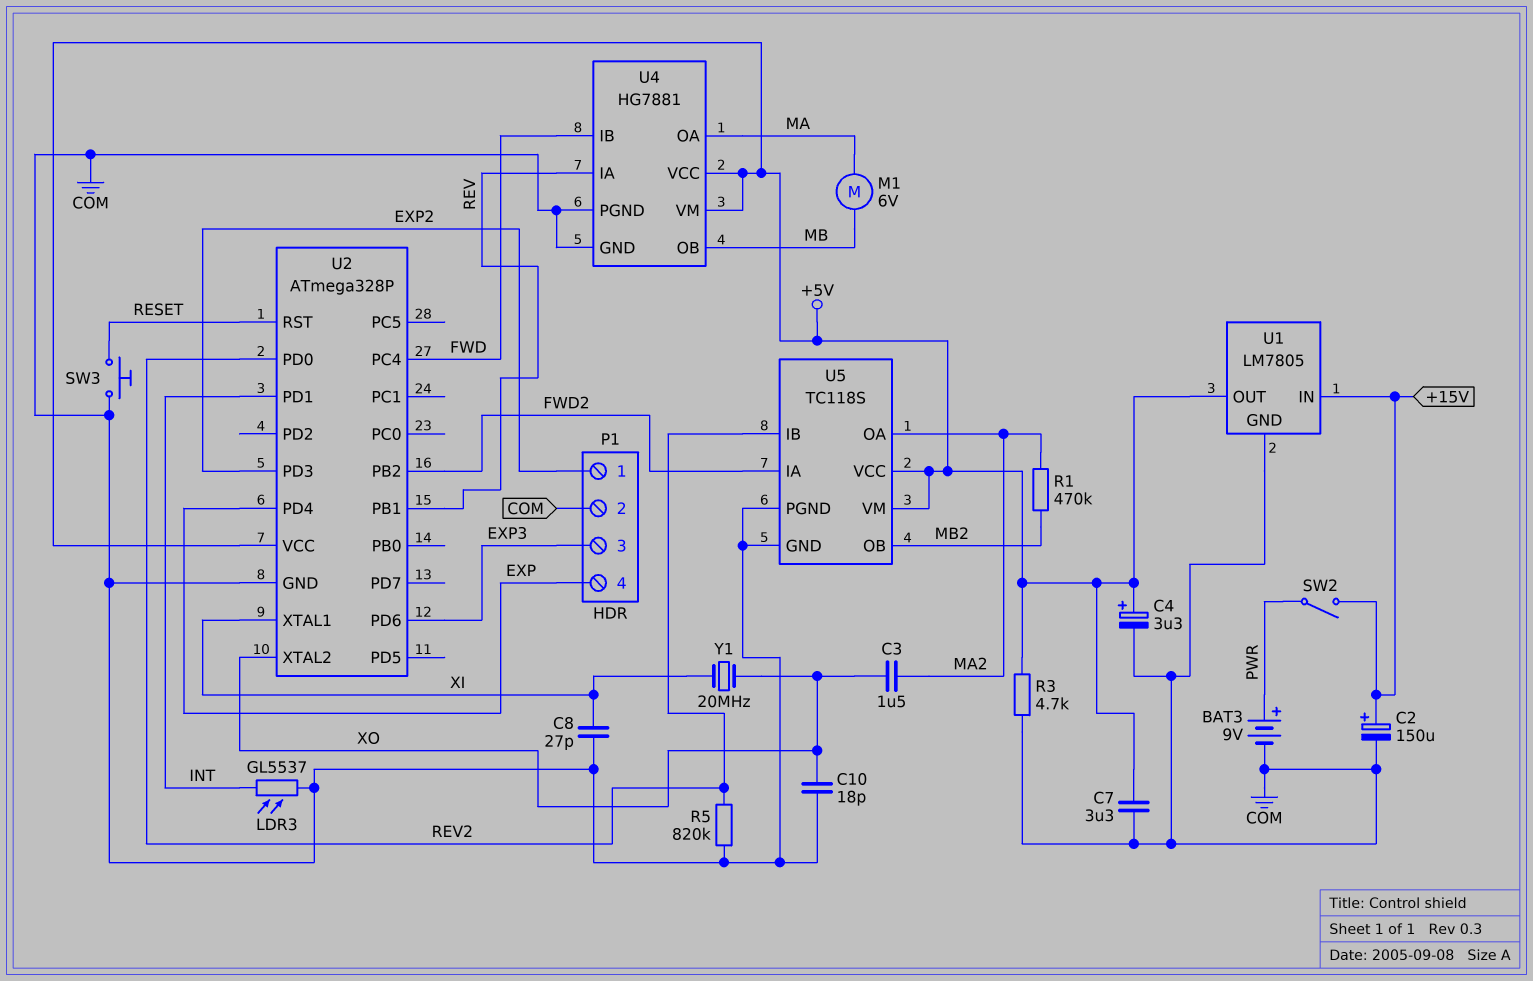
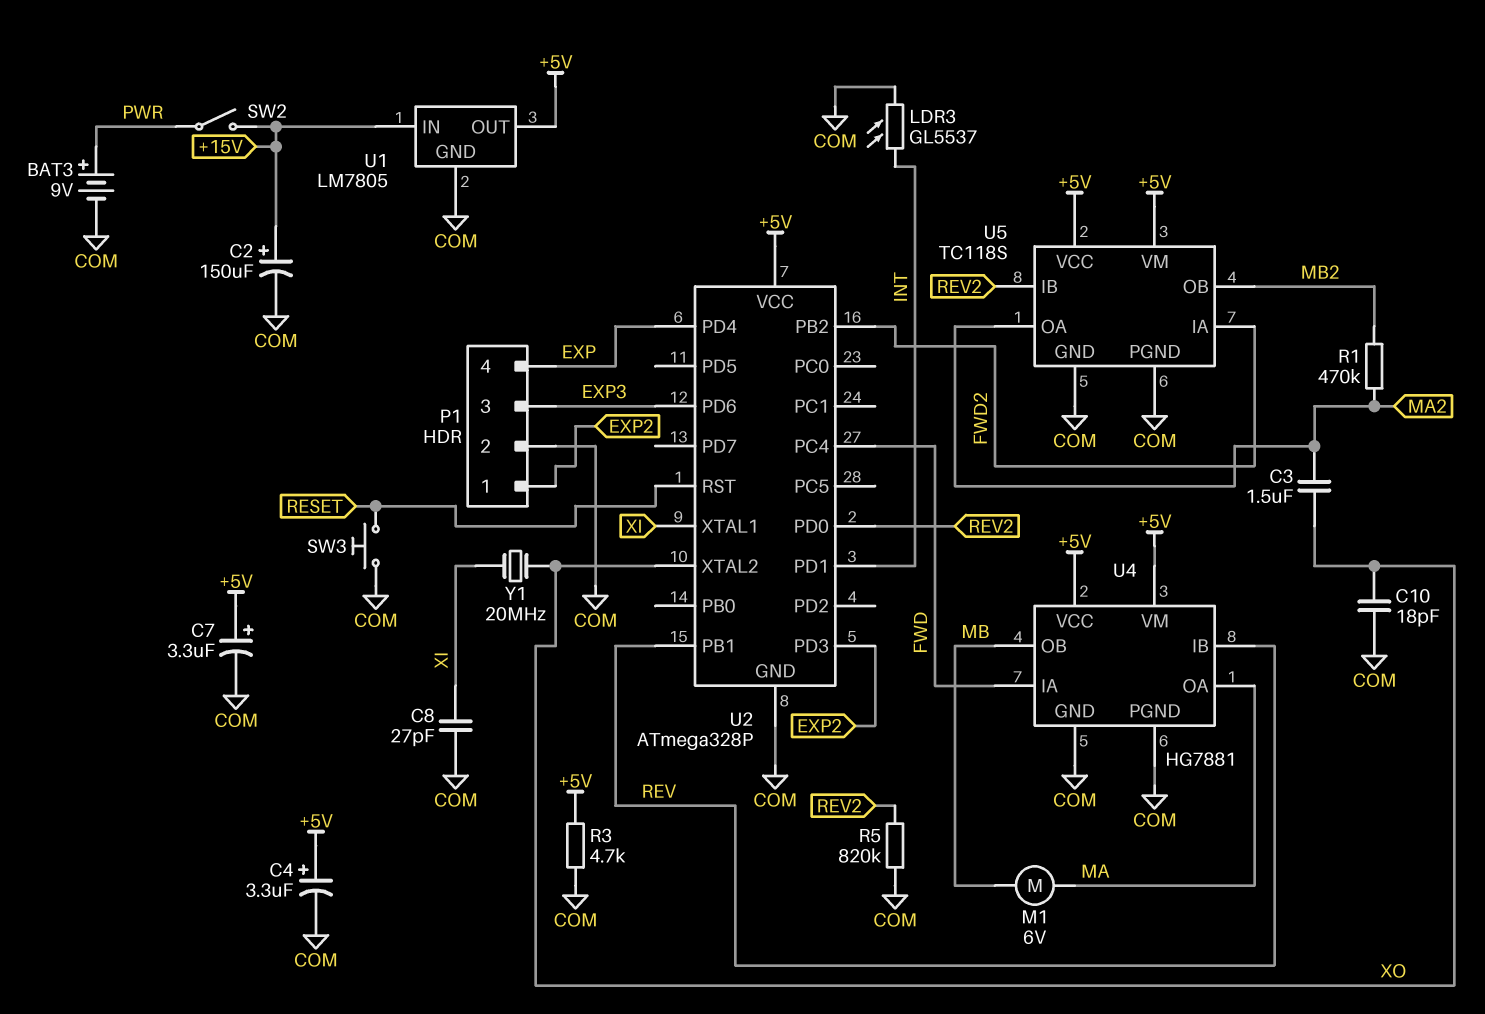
C7: 3.3uF (+5V, COM) -> 3.3uF (plus +5V, minus COM)
U4 pin IA: REV -> FWD
U4 pin IB: FWD -> REV

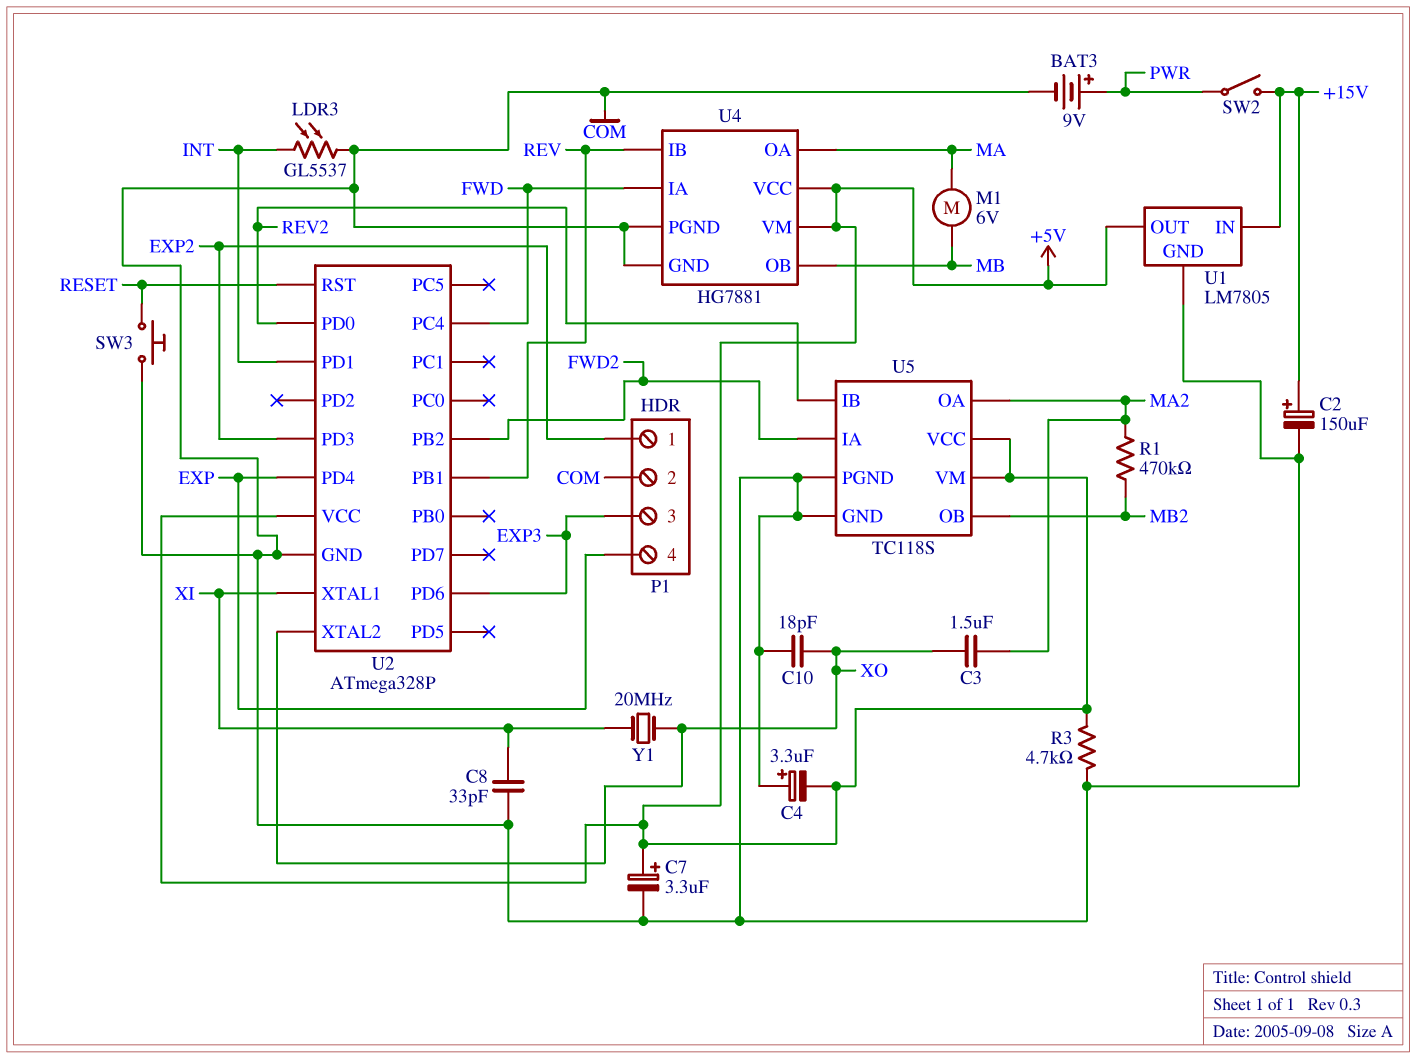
C4: 3.3uF (plus +5V, minus COM) -> 3.3uF (plus COM, minus +5V)
C8: 27pF (COM, XI) -> 33pF (COM, XI)
R5: 820k (COM, REV2) -> none

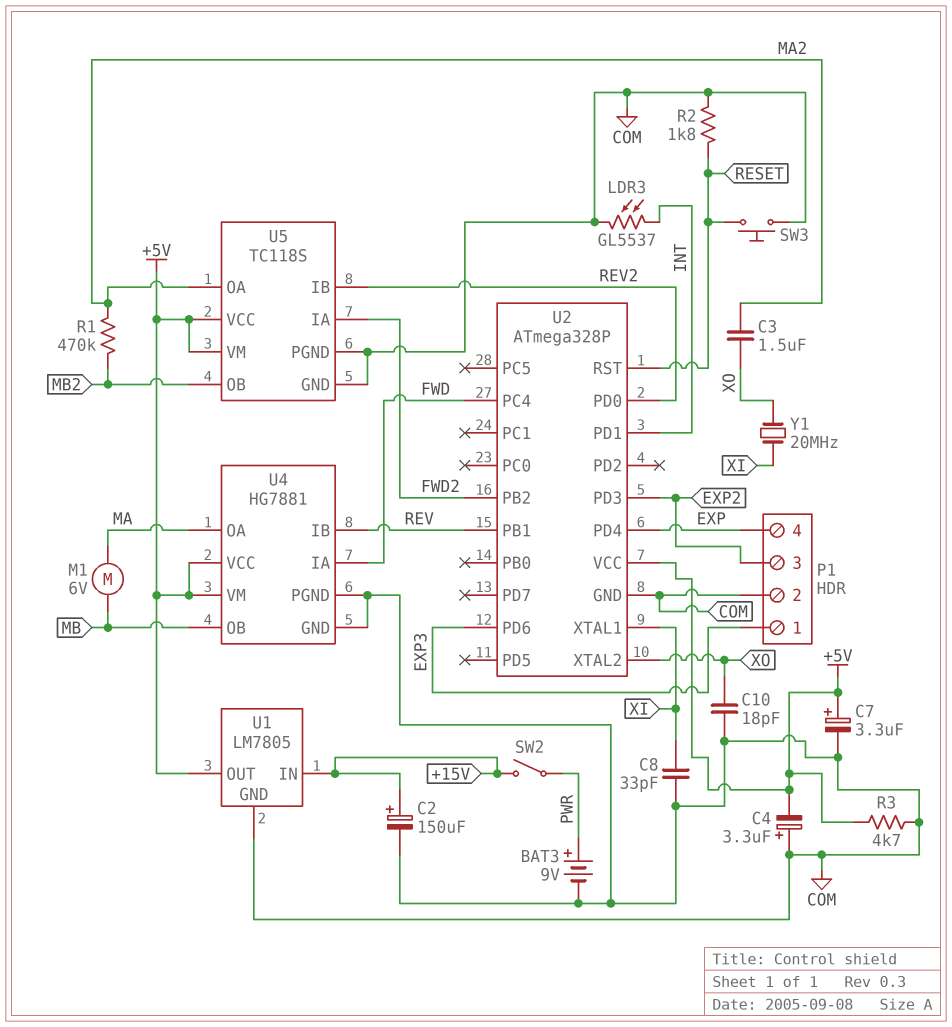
P1 pin 1: EXP2 -> EXP3
P1 pin 3: EXP3 -> EXP2
R2: none -> 1.8k (COM, RESET)

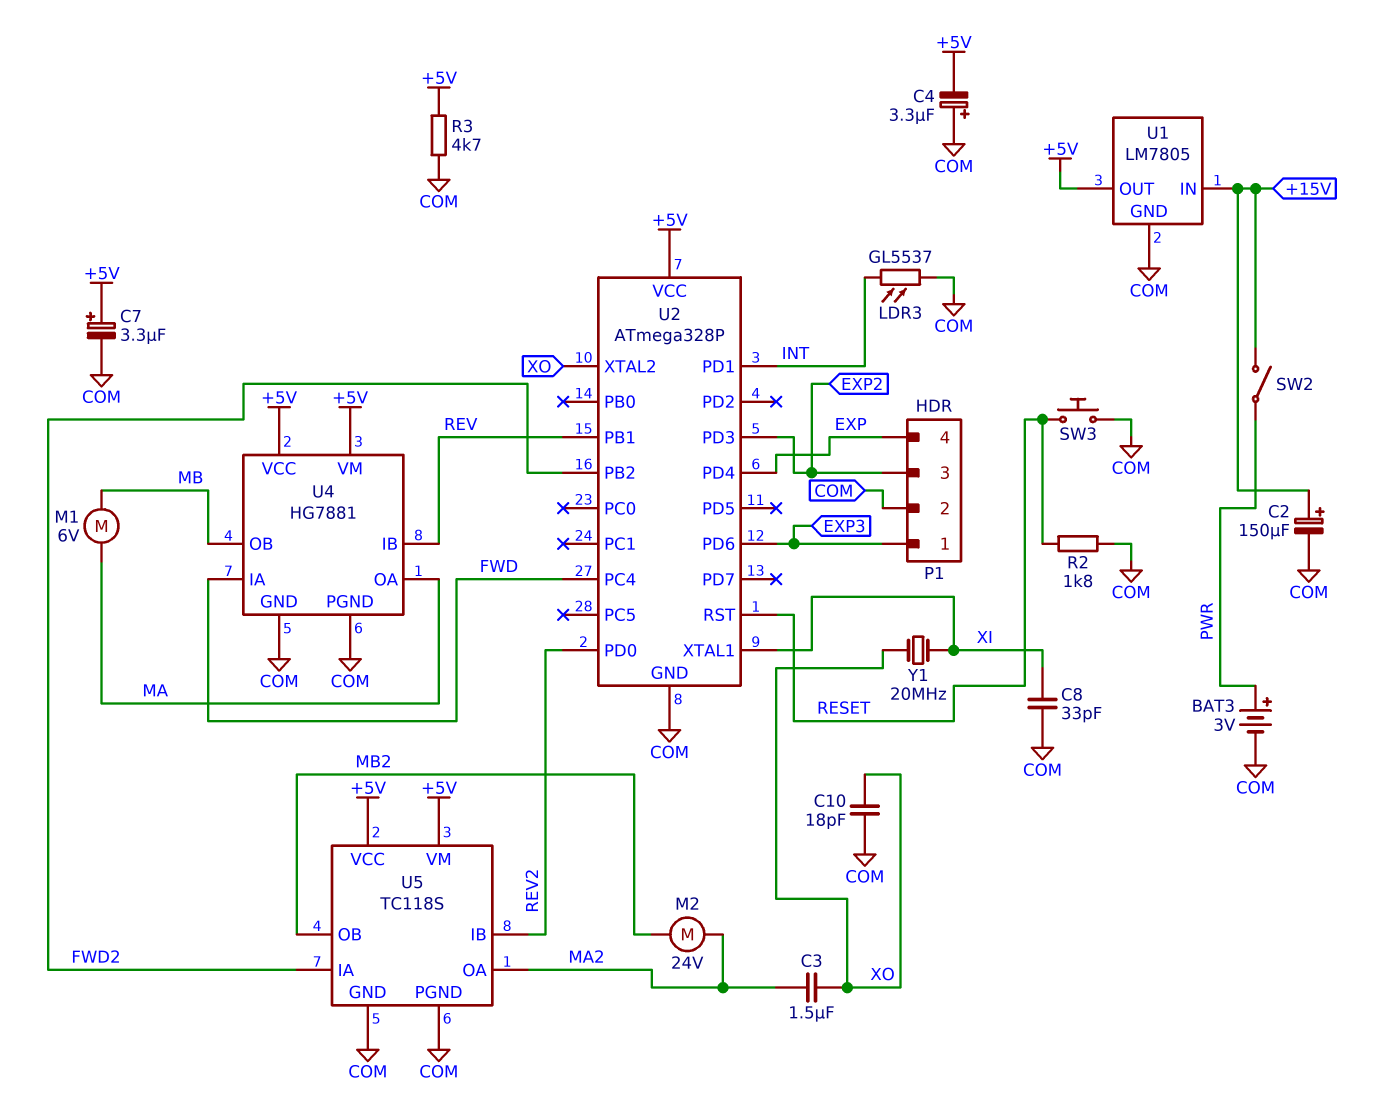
BAT3: 9V (plus PWR, minus COM) -> 3V (plus PWR, minus COM)
M2: none -> motor 24V (MA2, MB2)
R1: 470k (MA2, MB2) -> none

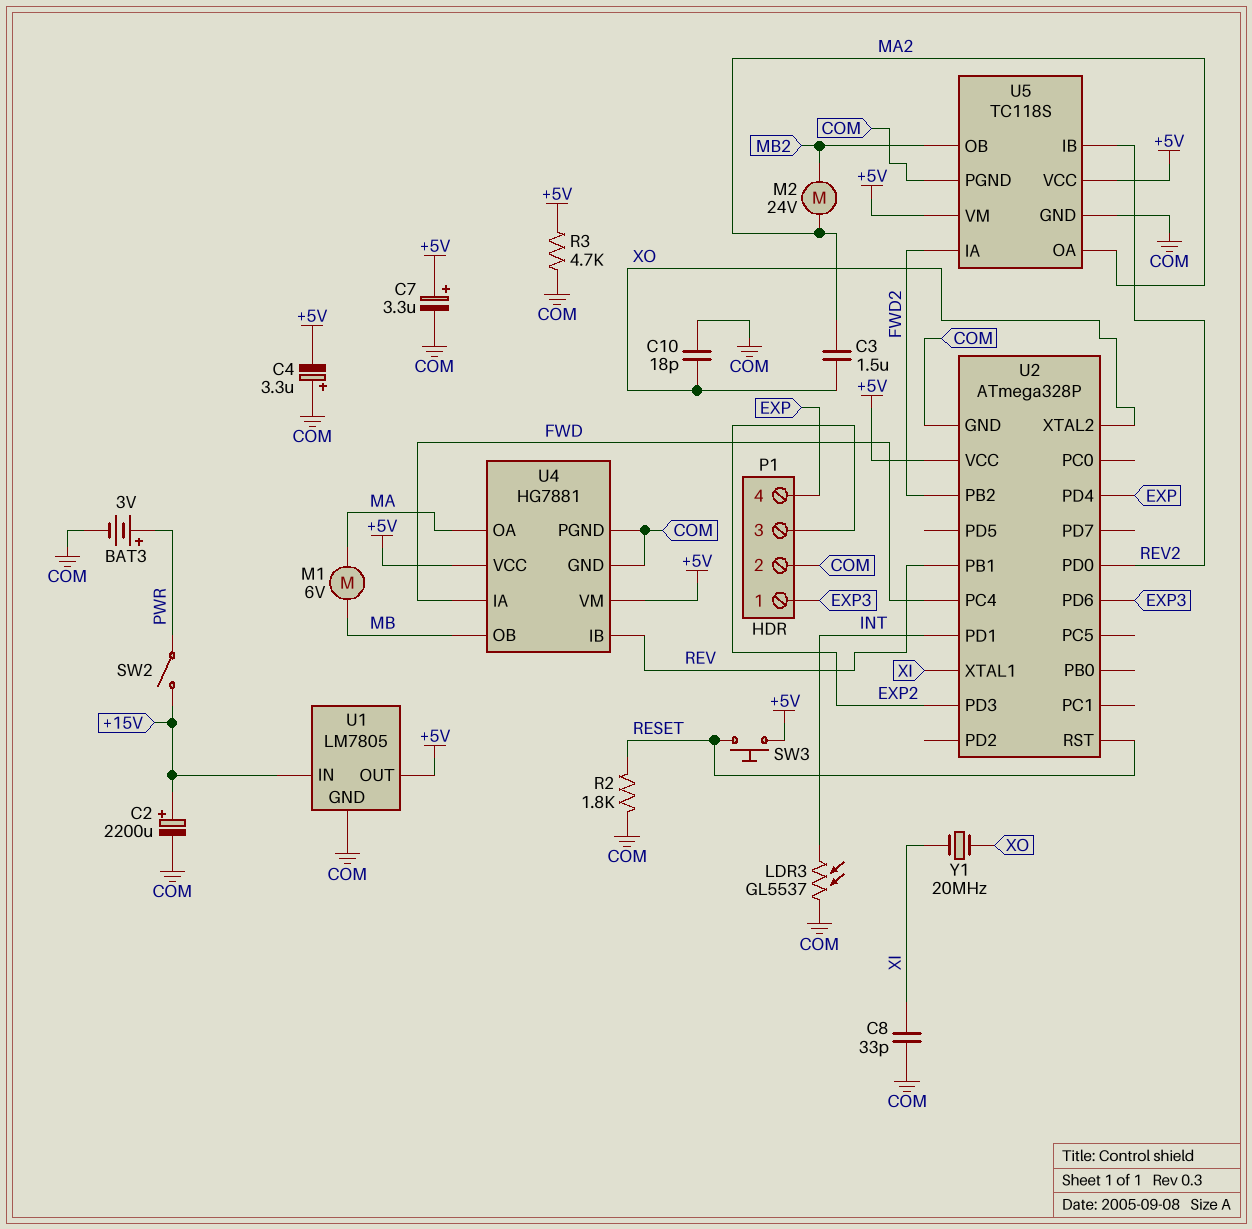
C2: 150uF (plus +15V, minus COM) -> 2200uF (plus +15V, minus COM)
SW3: button (COM, RESET) -> button (+5V, RESET)

